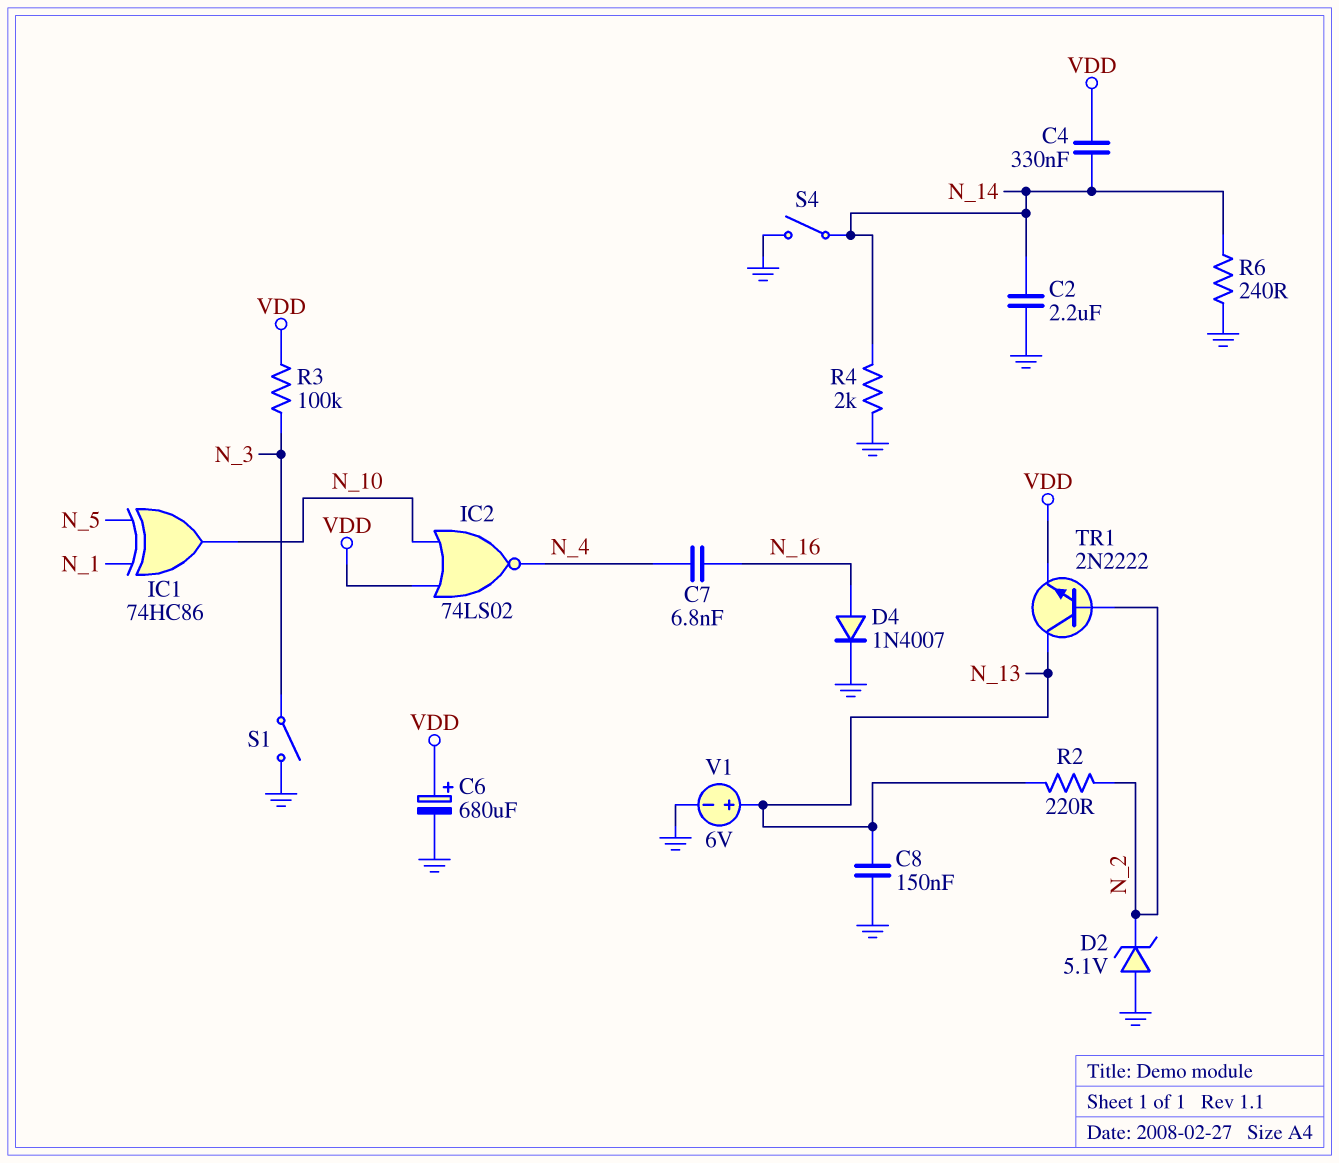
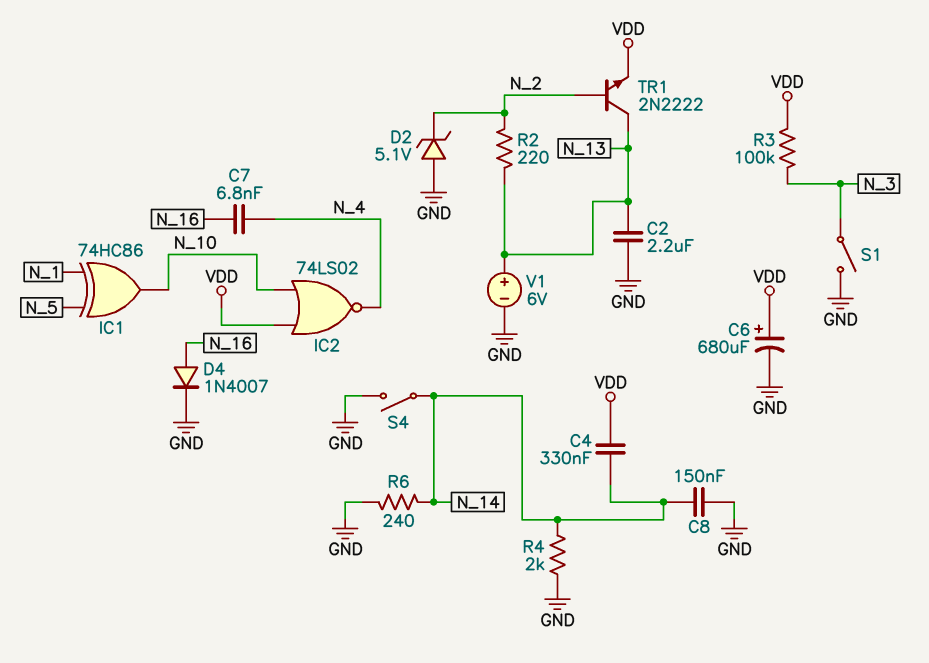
C2: 2.2uF (GND, N_14) -> 2.2uF (GND, N_13)
C8: 150nF (GND, N_13) -> 150nF (GND, N_14)

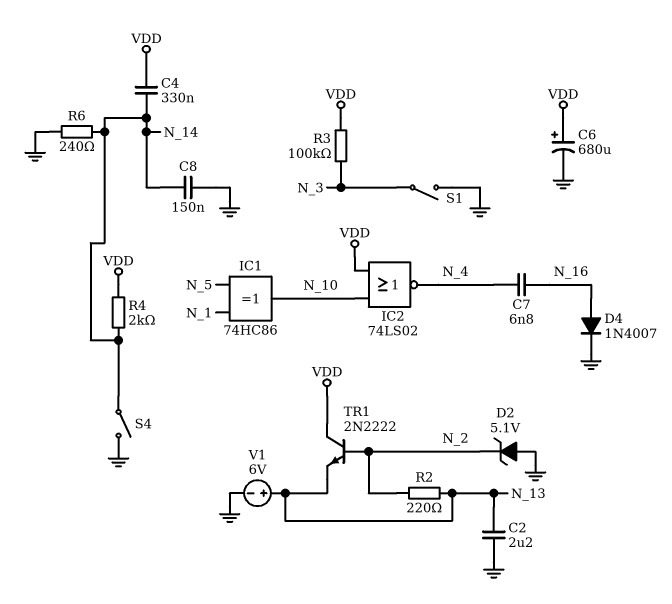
R4: 2k (GND, N_14) -> 2k (N_14, VDD)
TR1: NPN 2N2222 (B N_2, C N_13, E VDD) -> NPN 2N2222 (B N_2, C VDD, E N_13)

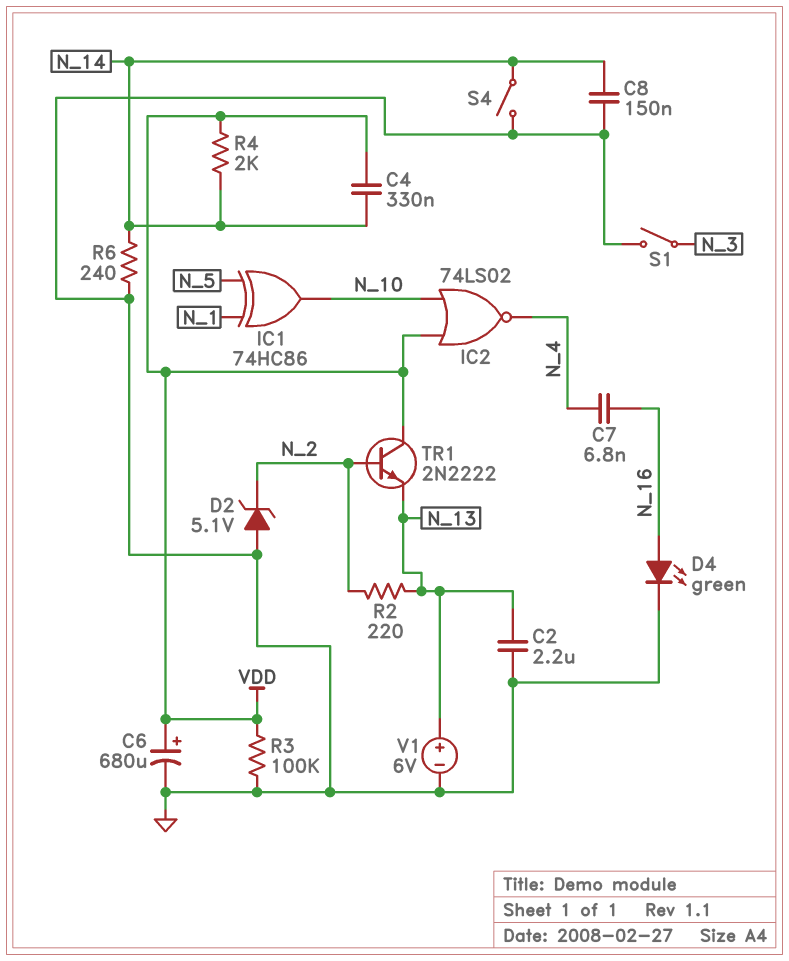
D4: diode 1N4007 (A N_16, K GND) -> LED green (A N_16, K GND)
R3: 100k (N_3, VDD) -> 100k (GND, VDD)

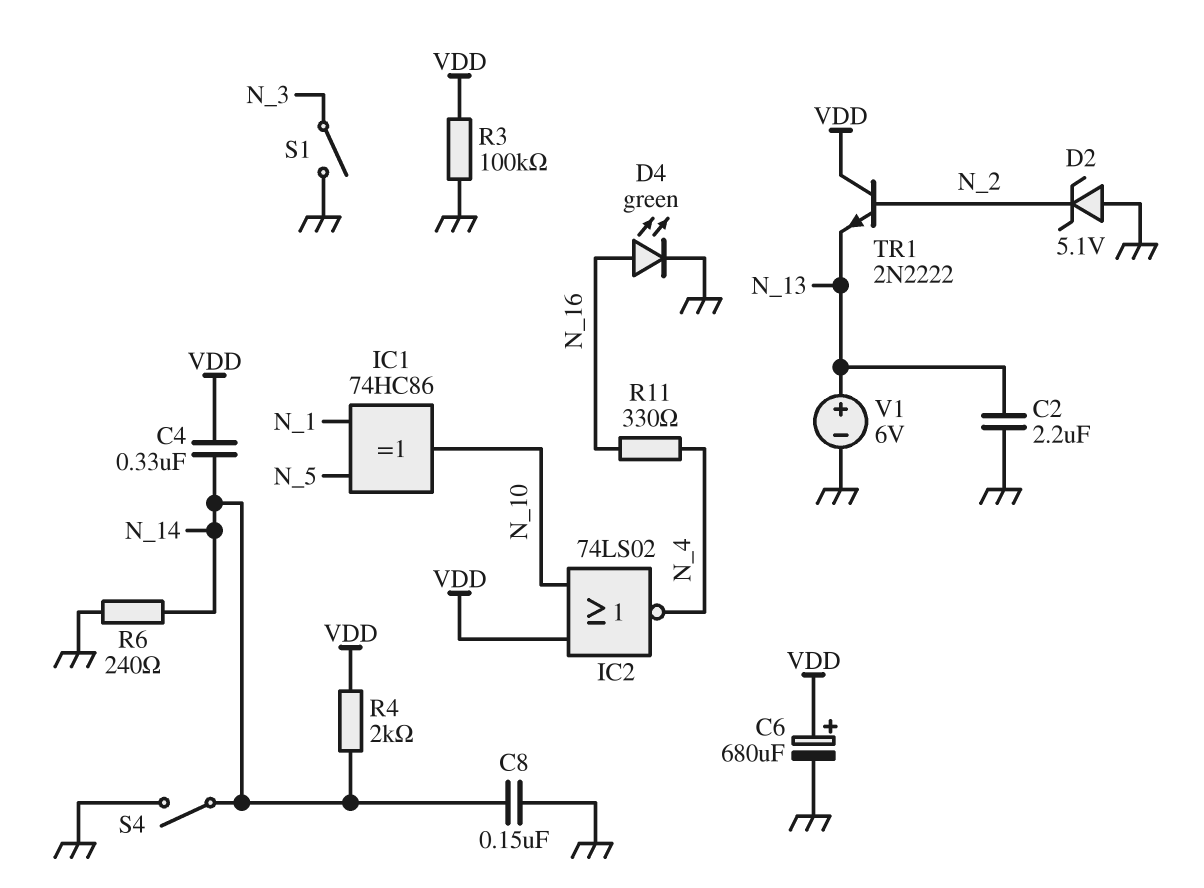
C7: 6.8nF (N_4, N_16) -> none
R2: 220 (N_2, N_13) -> none
R11: none -> 330 (N_4, N_16)

